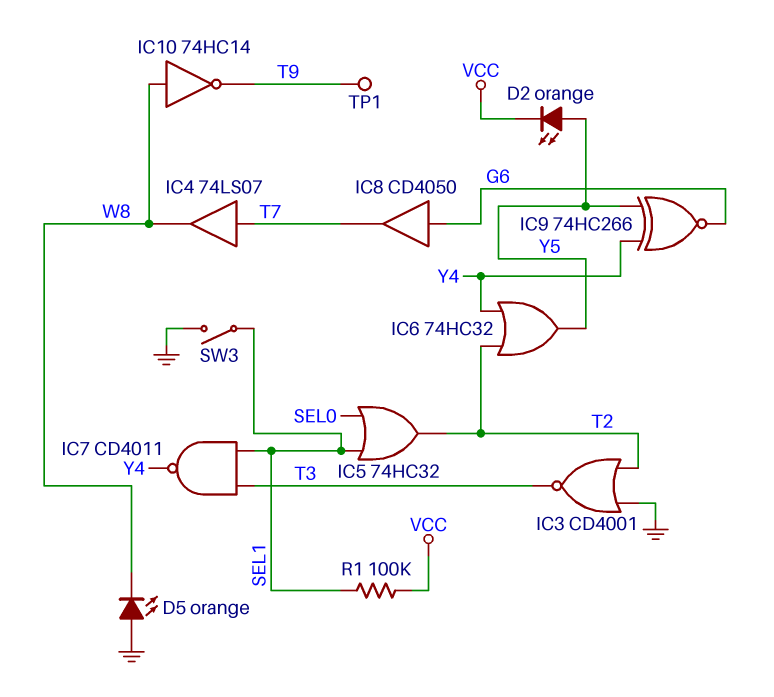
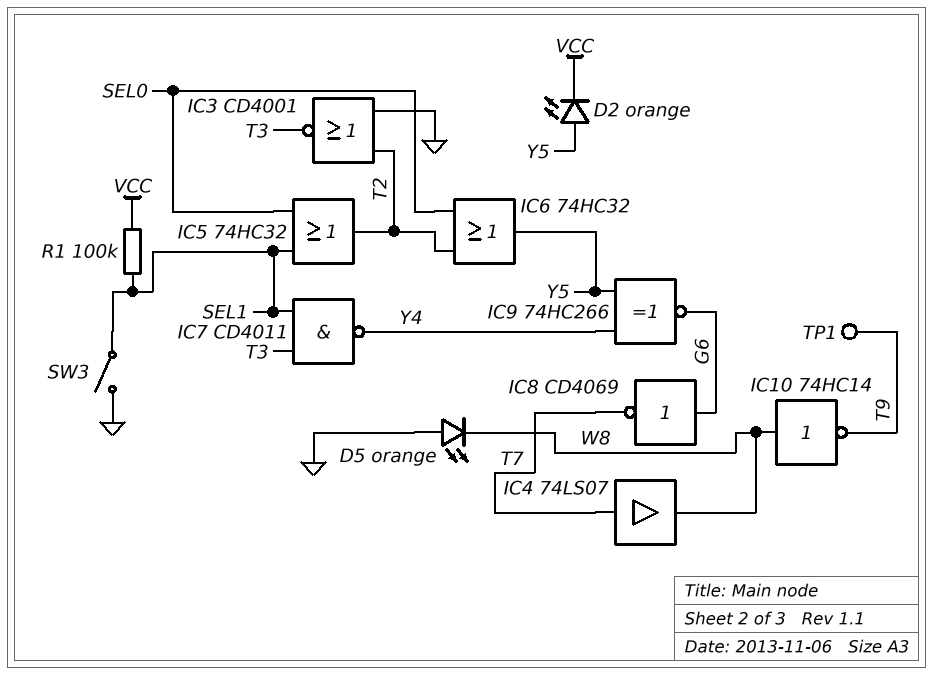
IC6: OR 74HC32 (in T2, in Y4, out Y5) -> OR 74HC32 (in SEL0, in T2, out Y5)
IC8: buffer CD4050 (in G6, out T7) -> NOT CD4069 (in G6, out T7)

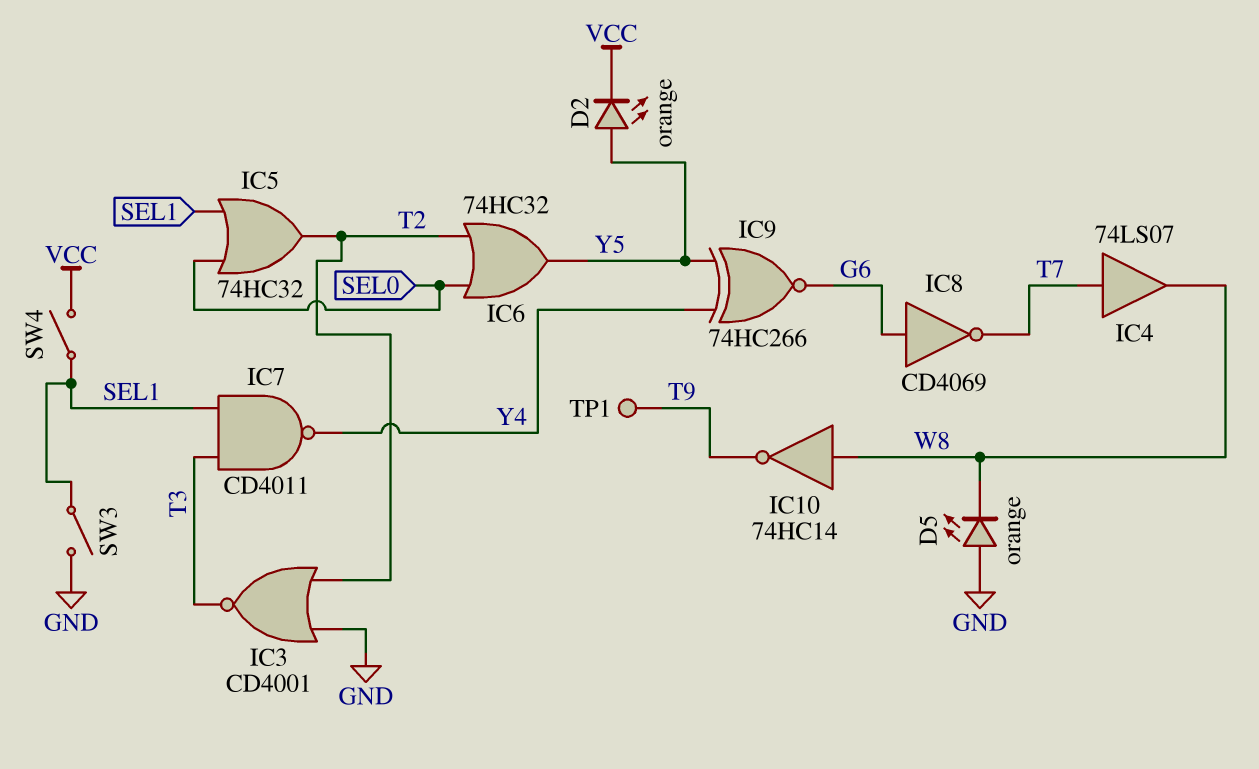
R1: 100k (SEL1, VCC) -> none
SW4: none -> switch (SEL1, VCC)

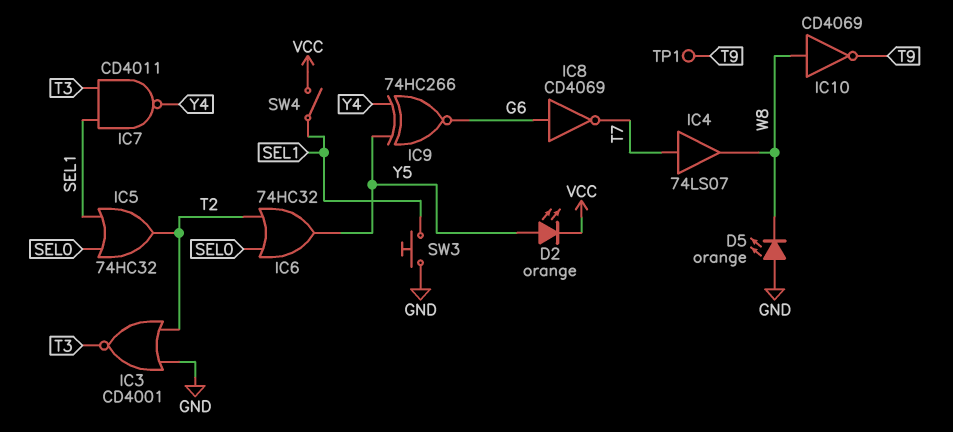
IC10: NOT 74HC14 (in W8, out T9) -> NOT CD4069 (in W8, out T9)
SW3: switch (GND, SEL1) -> button (GND, SEL1)

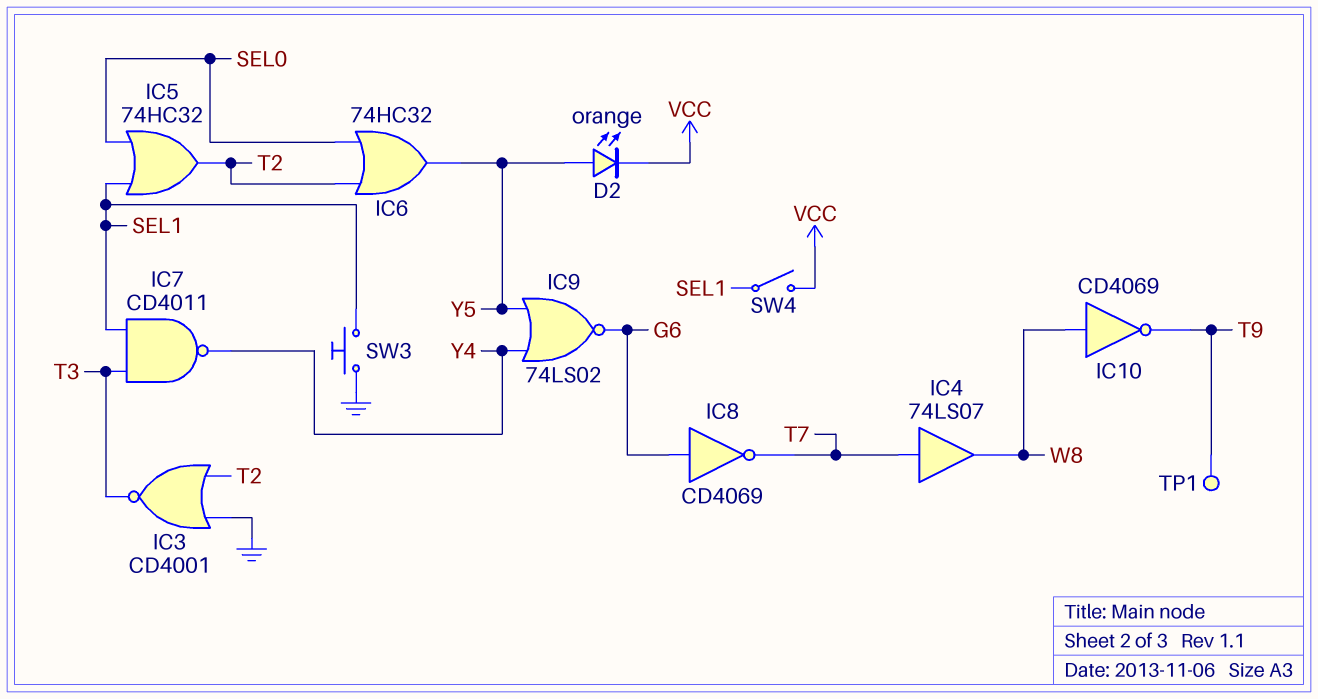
D5: LED orange (A GND, K W8) -> none
IC9: XNOR 74HC266 (in Y4, in Y5, out G6) -> NOR 74LS02 (in Y4, in Y5, out G6)

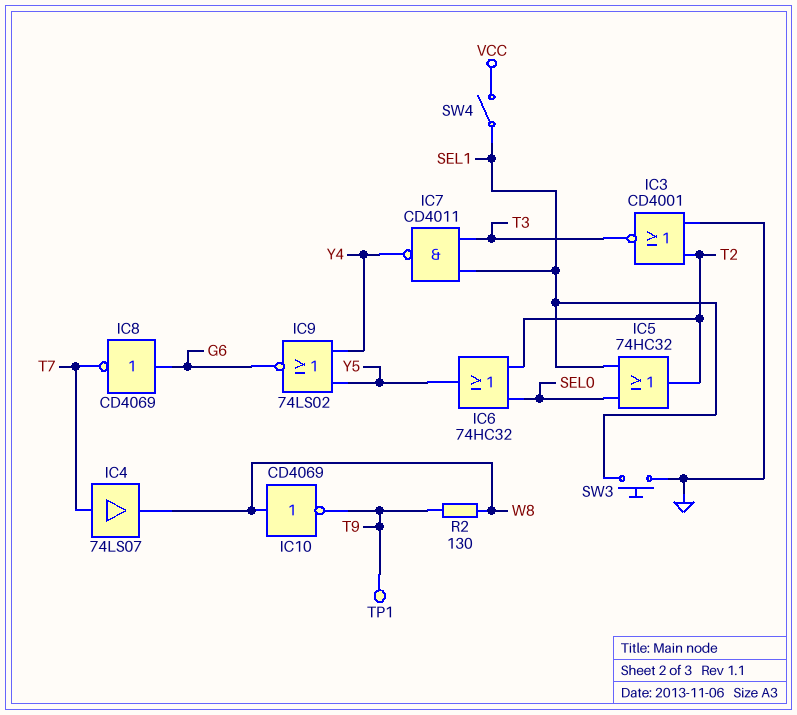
D2: LED orange (A Y5, K VCC) -> none
R2: none -> 130 (T9, W8)

